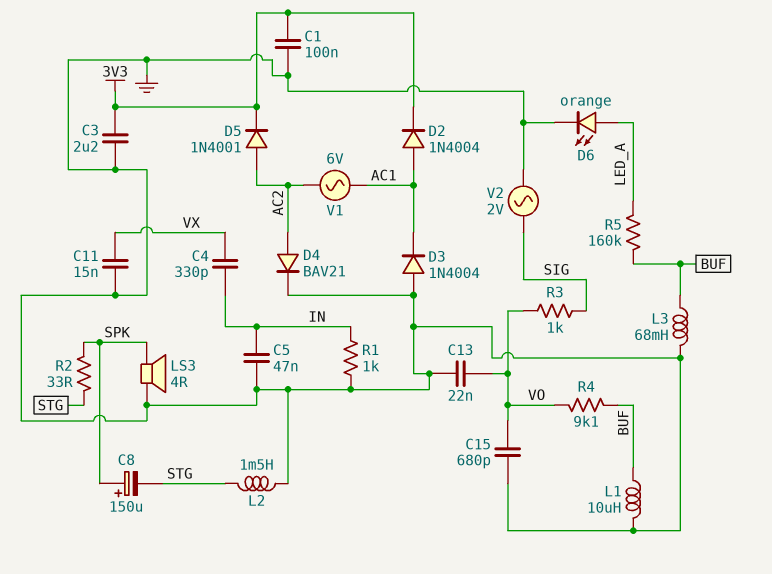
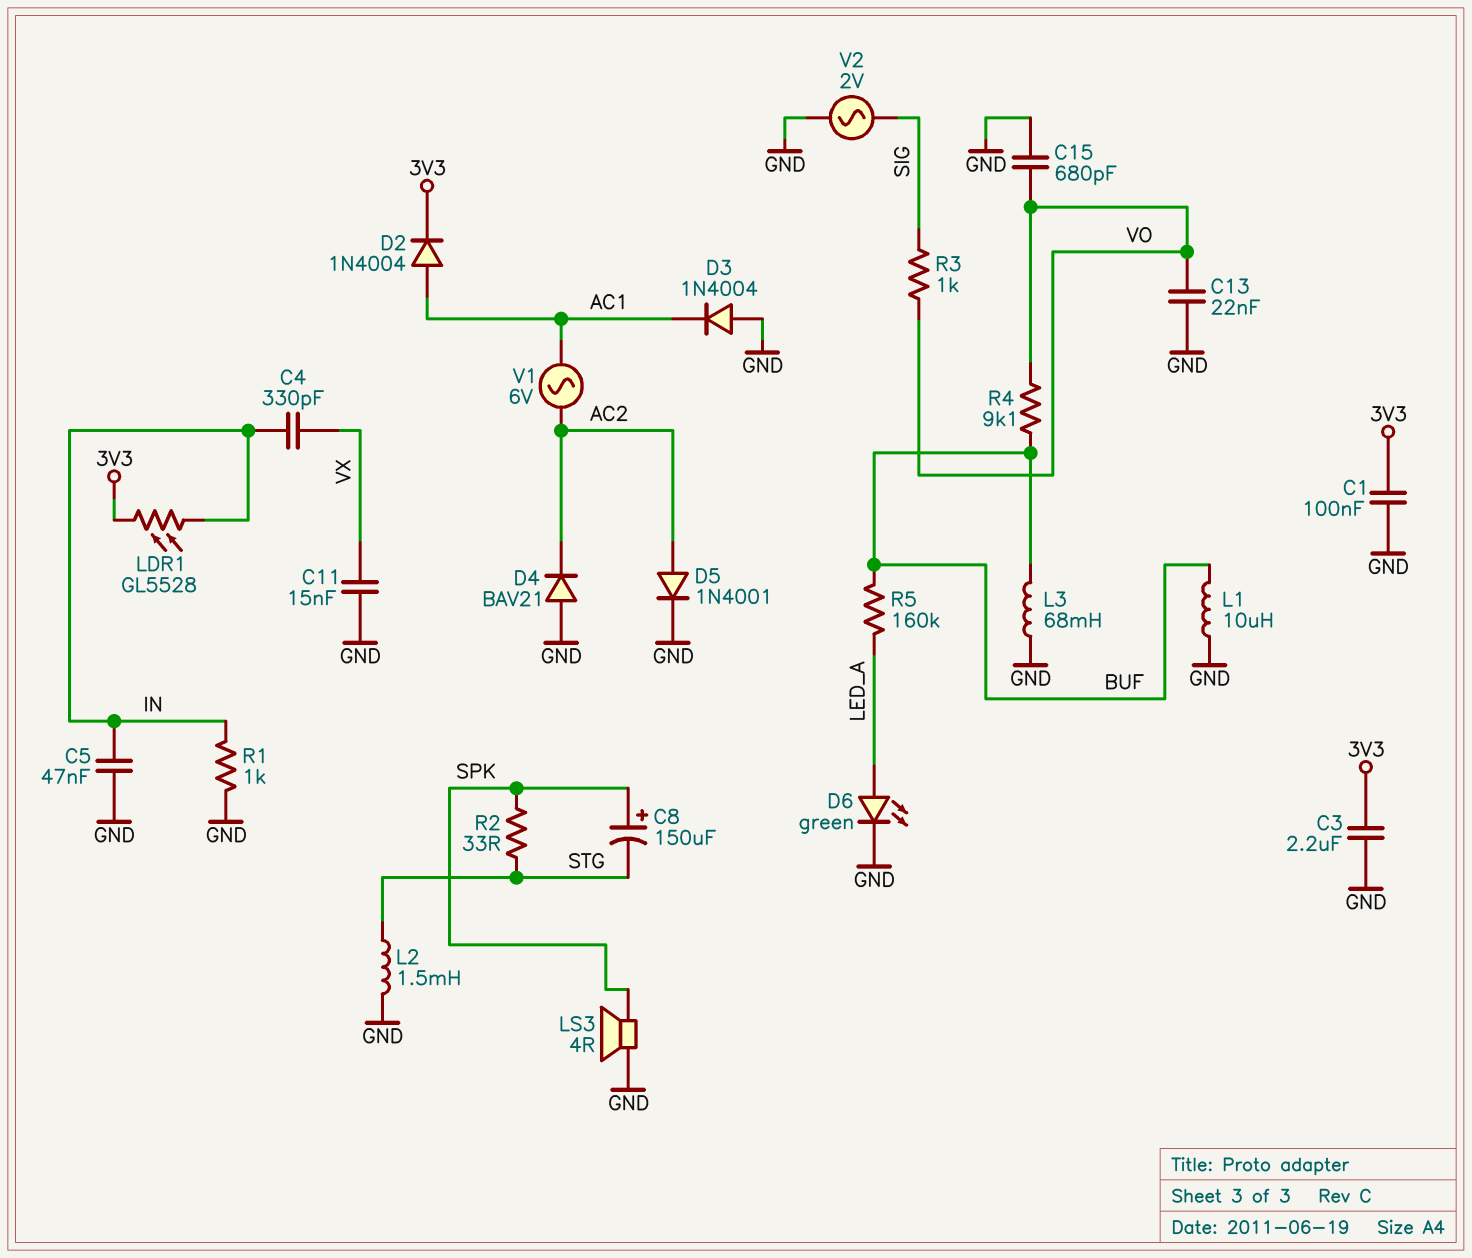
D4: diode BAV21 (A AC2, K GND) -> diode BAV21 (A GND, K AC2)
D5: diode 1N4001 (A AC2, K 3V3) -> diode 1N4001 (A AC2, K GND)
D6: LED orange (A LED_A, K GND) -> LED green (A LED_A, K GND)
LDR1: none -> GL5528 (3V3, IN)

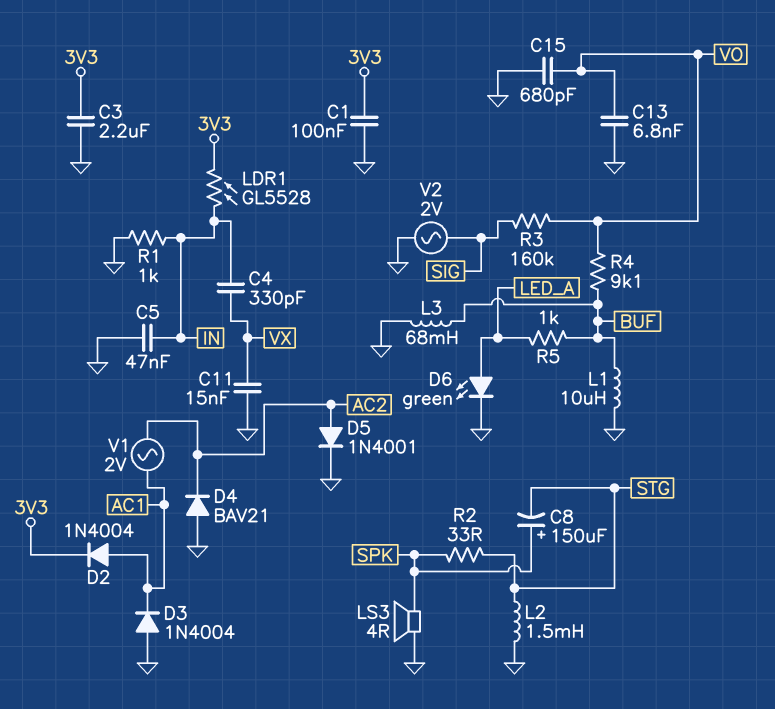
C13: 22nF (GND, VO) -> 6.8nF (GND, VO)
R3: 1k (SIG, VO) -> 160k (SIG, VO)
R5: 160k (BUF, LED_A) -> 1k (BUF, LED_A)
V1: AC 6V (AC1, AC2) -> AC 2V (AC1, AC2)

